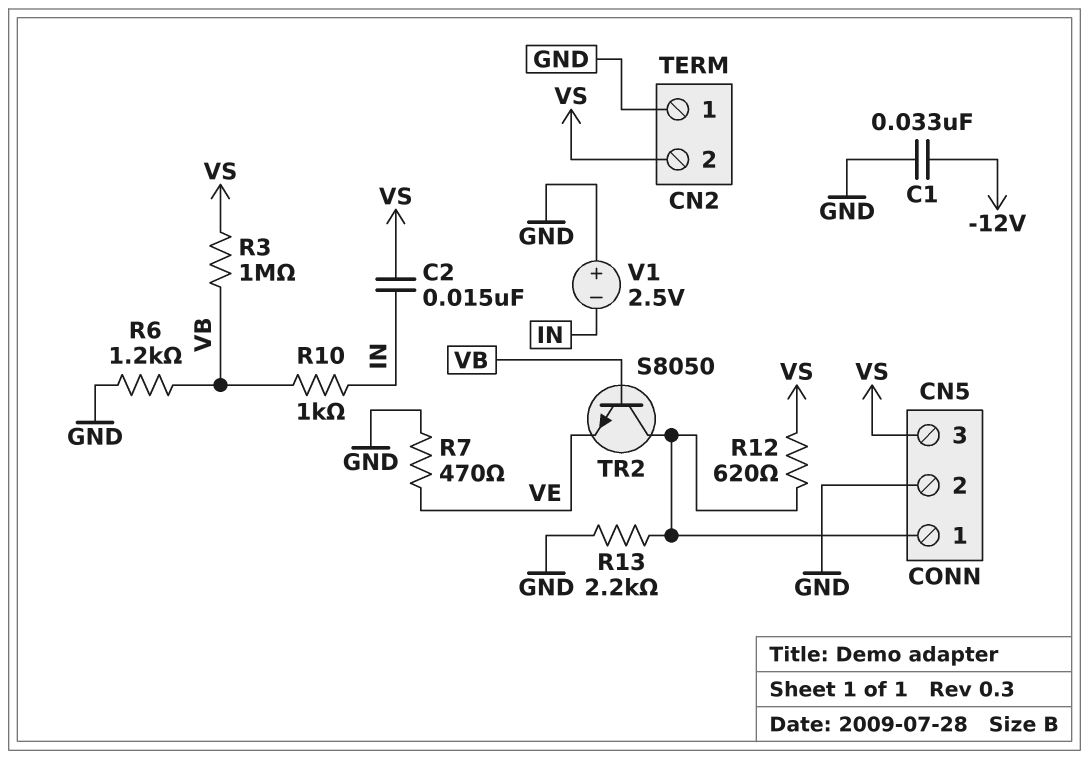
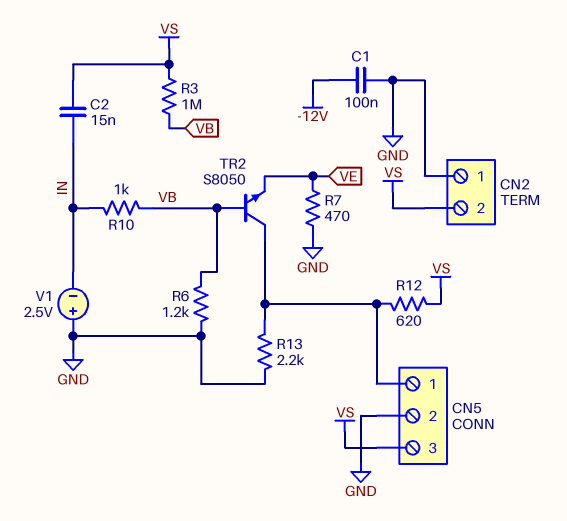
C1: 33nF (-12V, GND) -> 100nF (-12V, GND)

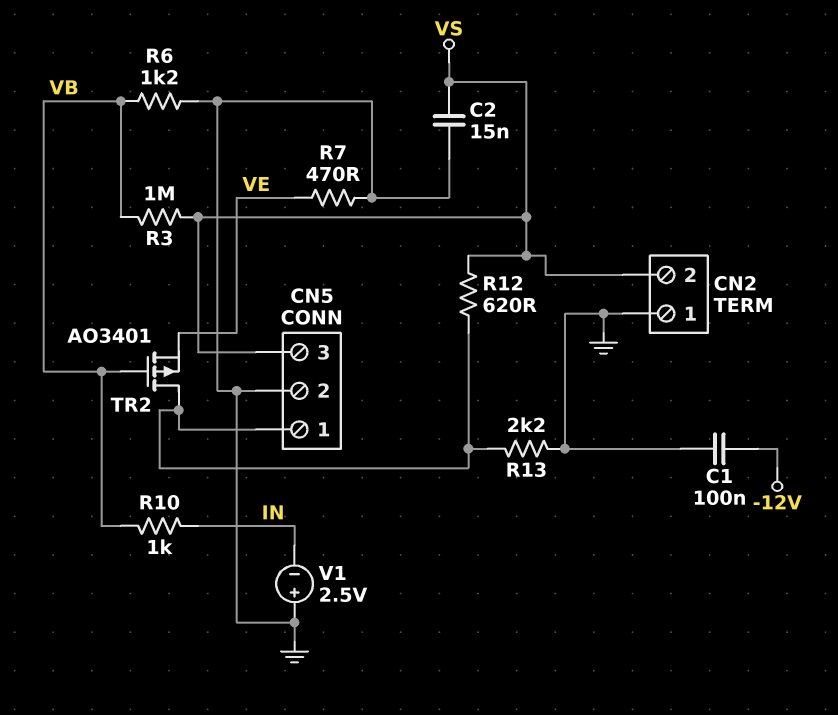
C2: 15nF (IN, VS) -> 15nF (GND, VS)
TR2: NPN S8050 (B VB, C CN5/1, E VE) -> PMOS AO3401 (G VB, D CN5/1, S VE)

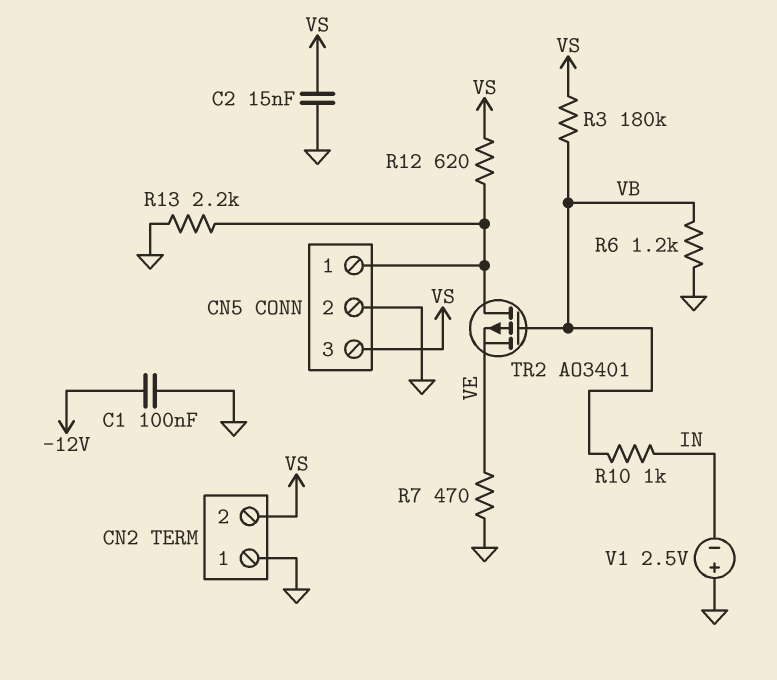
R3: 1M (VB, VS) -> 180k (VB, VS)

